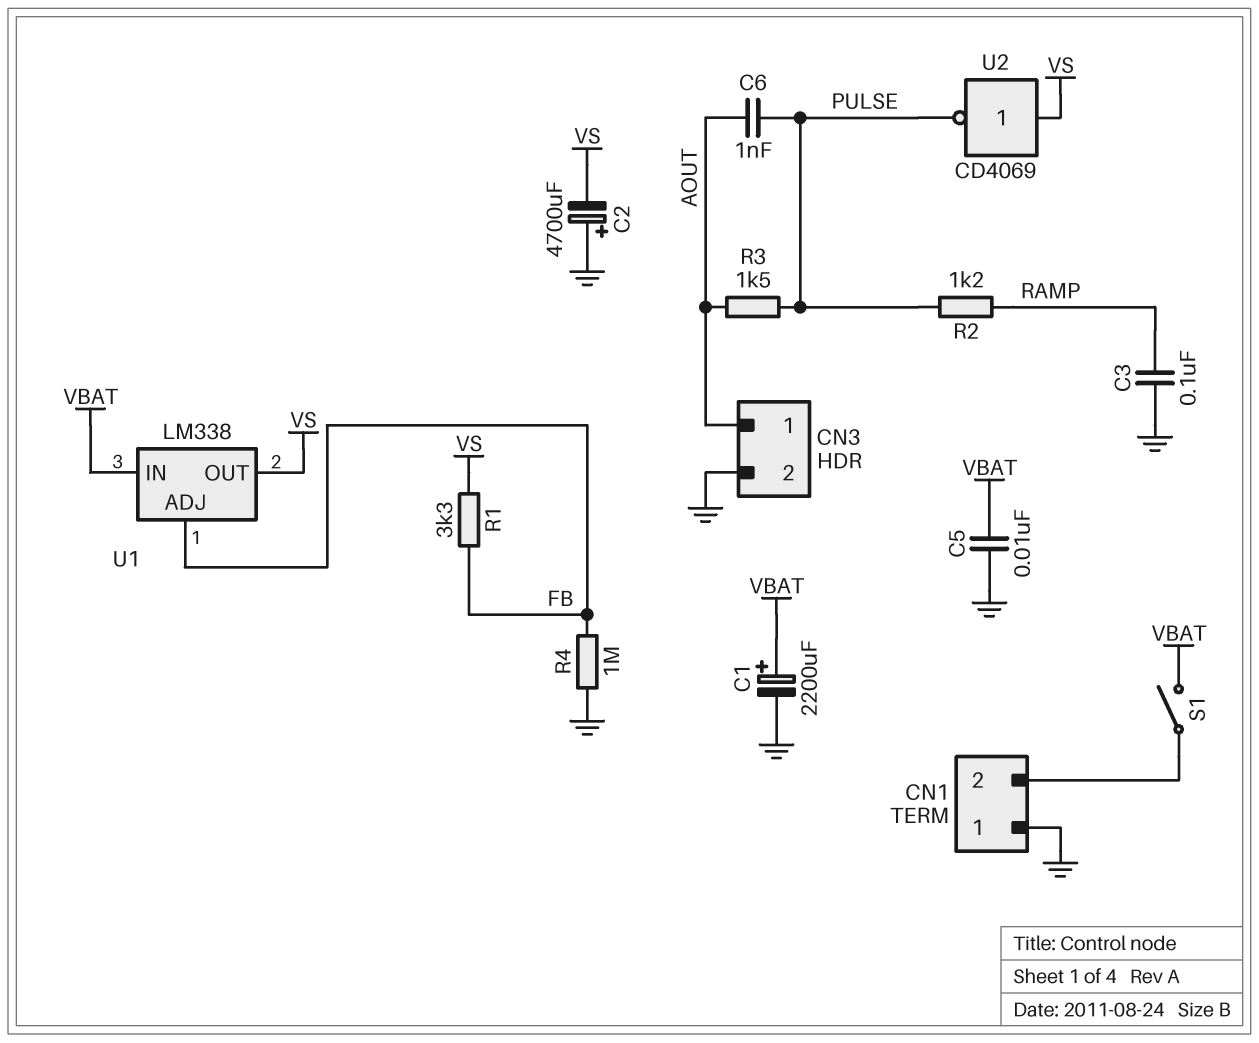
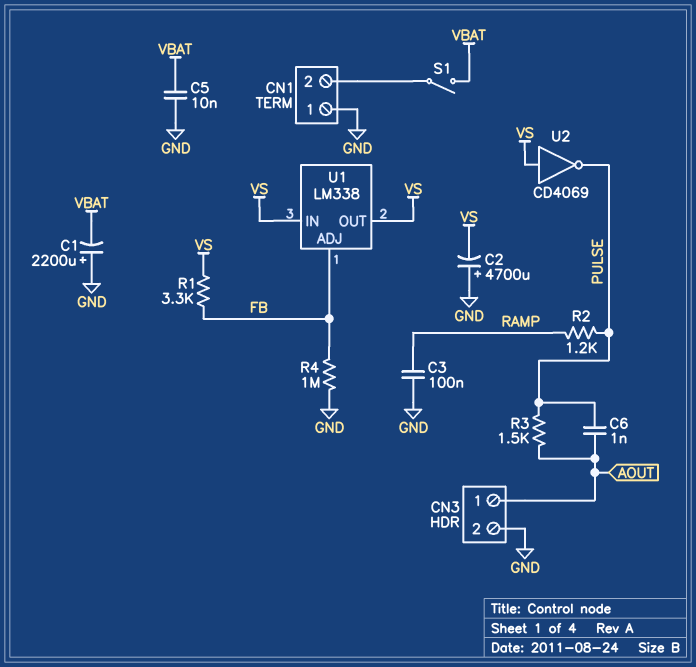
C1: 2200uF (plus VBAT, minus GND) -> 2200uF (plus GND, minus VBAT)
U1 pin IN: VBAT -> VS

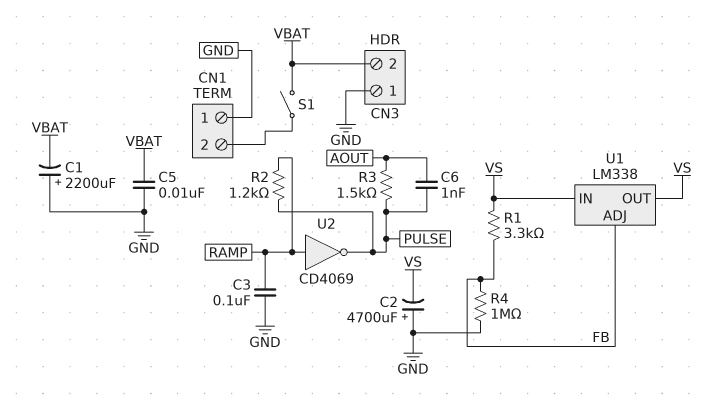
CN3 pin 1: AOUT -> GND
CN3 pin 2: GND -> VBAT
U2: NOT CD4069 (in VS, out PULSE) -> NOT CD4069 (in RAMP, out PULSE)

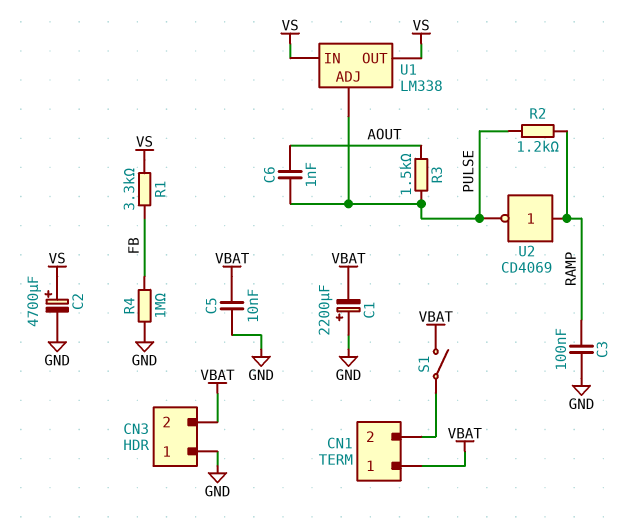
C2: 4700uF (plus GND, minus VS) -> 4700uF (plus VS, minus GND)
CN1 pin 1: GND -> VBAT
U1 pin ADJ: FB -> PULSE

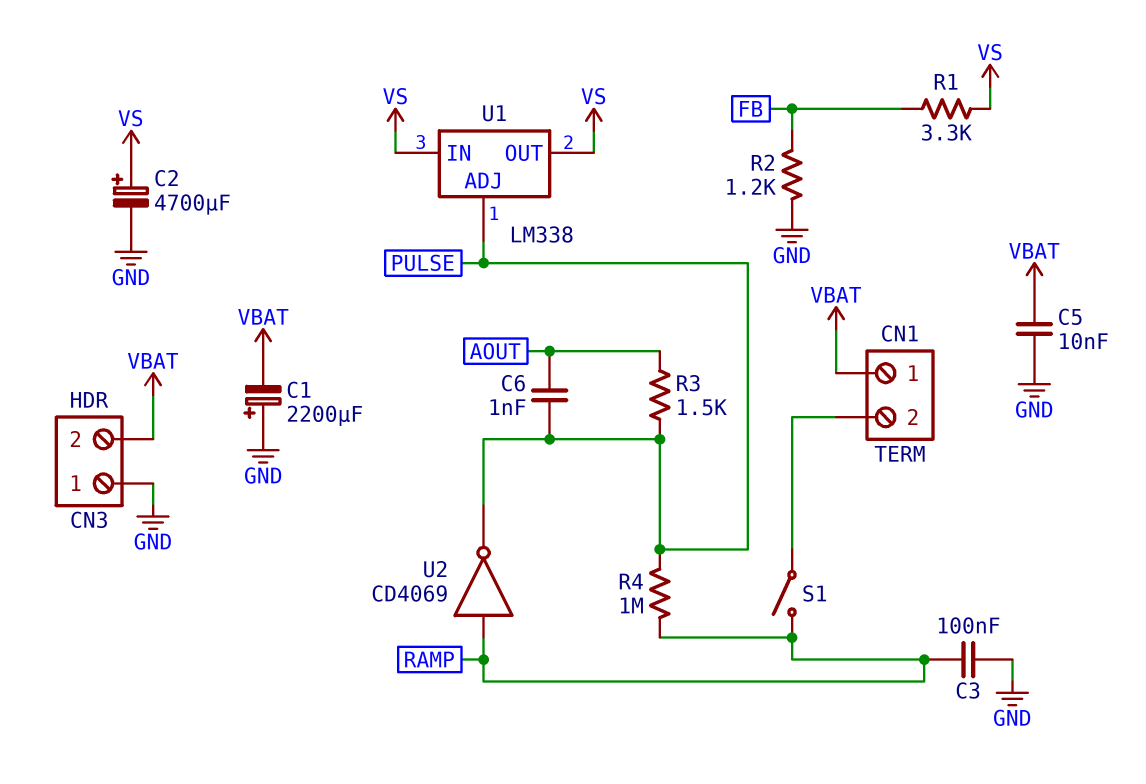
R2: 1.2k (PULSE, RAMP) -> 1.2k (FB, GND)
R4: 1M (FB, GND) -> 1M (PULSE, RAMP)
S1: switch (CN1/2, VBAT) -> switch (CN1/2, RAMP)

